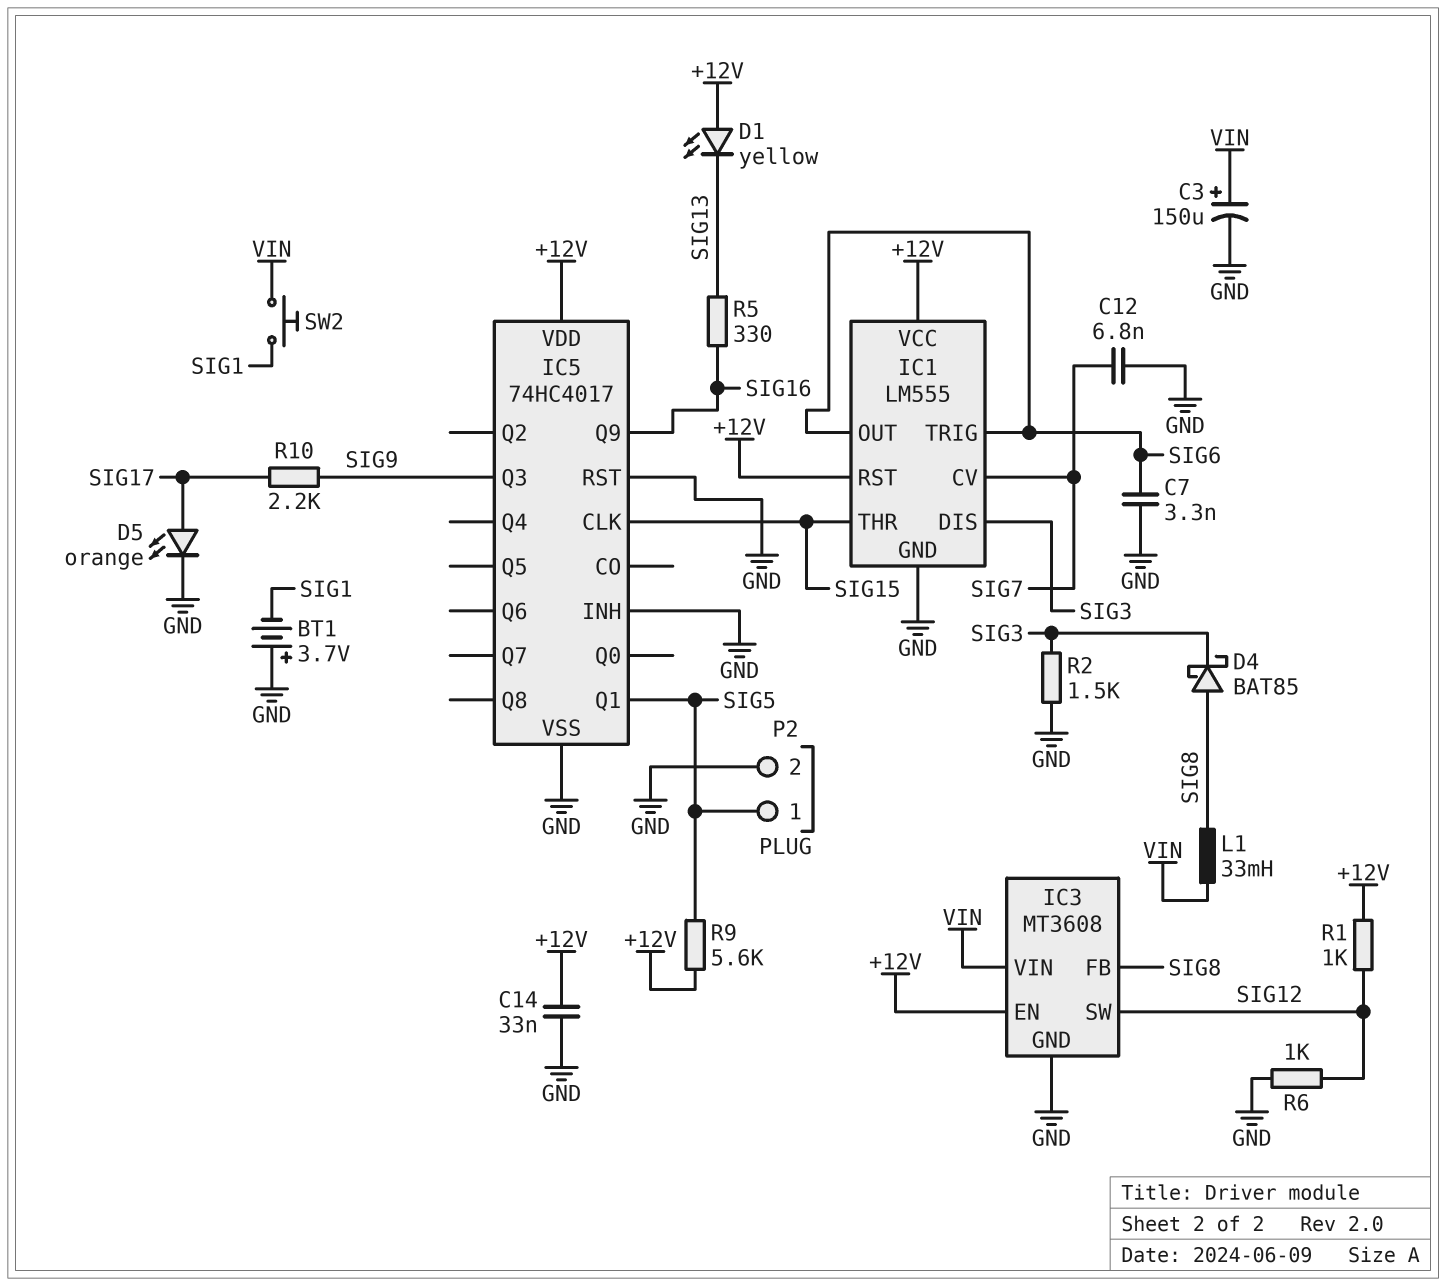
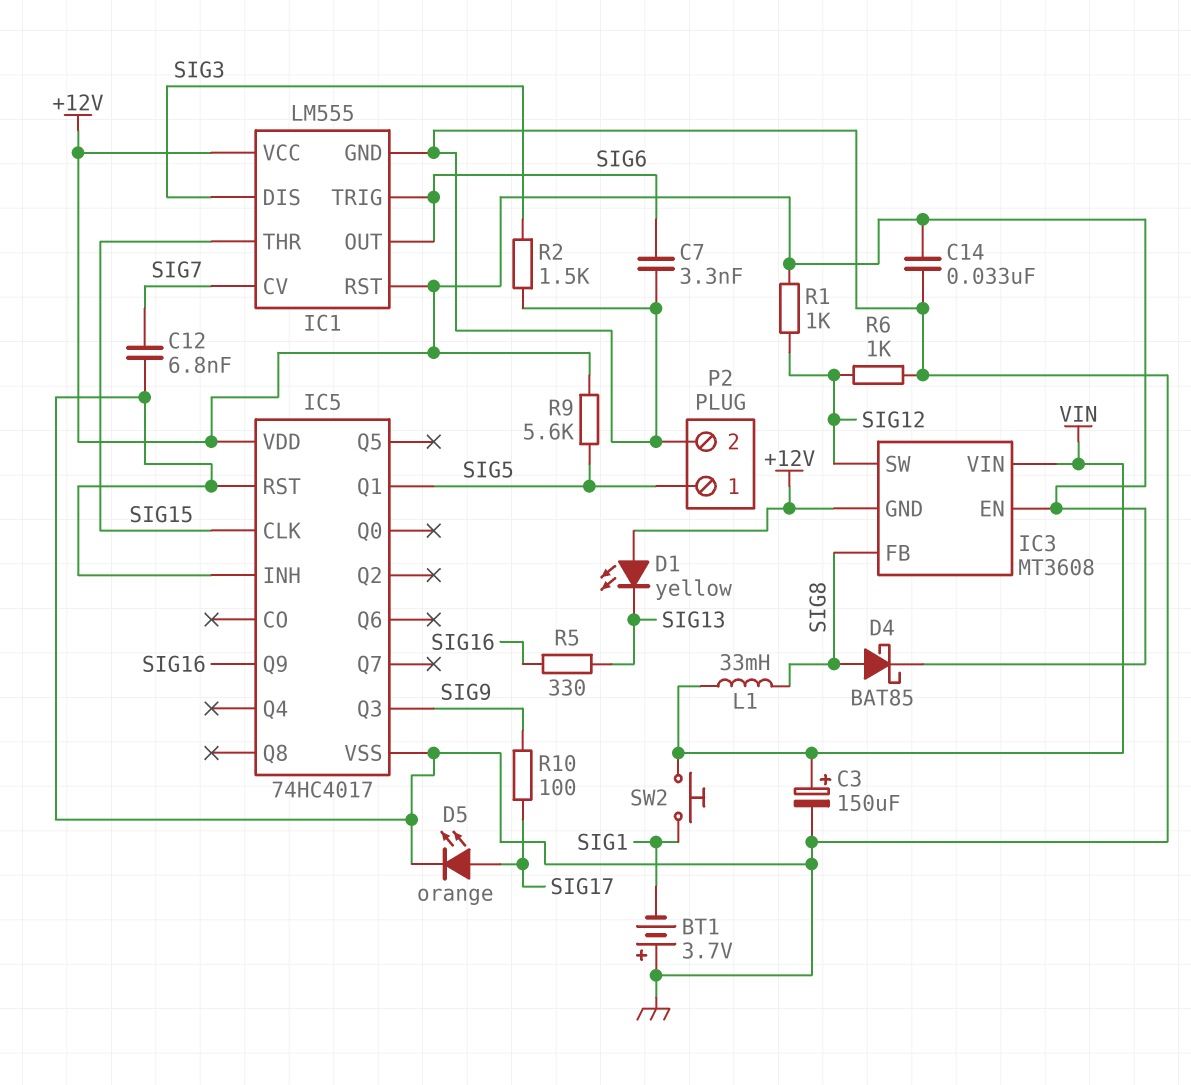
D4: schottky BAT85 (A SIG8, K SIG3) -> schottky BAT85 (A SIG8, K +12V)
IC3 pin GND: GND -> +12V
R10: 2.2k (SIG9, SIG17) -> 100 (SIG9, SIG17)

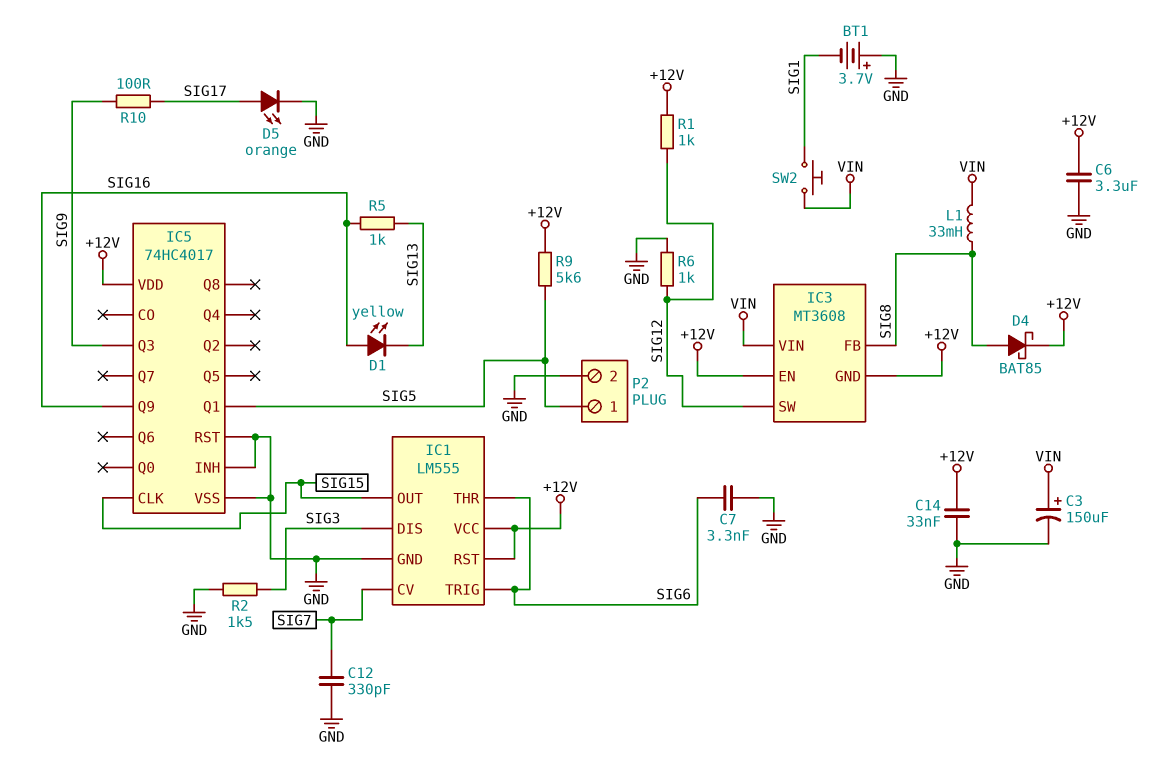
C6: none -> 3.3uF (+12V, GND)
C12: 6.8nF (GND, SIG7) -> 330pF (GND, SIG7)
D1: LED yellow (A +12V, K SIG13) -> LED yellow (A SIG16, K SIG13)
IC1 pin OUT: SIG6 -> SIG15
IC1 pin THR: SIG15 -> SIG6
R5: 330 (SIG13, SIG16) -> 1k (SIG13, SIG16)

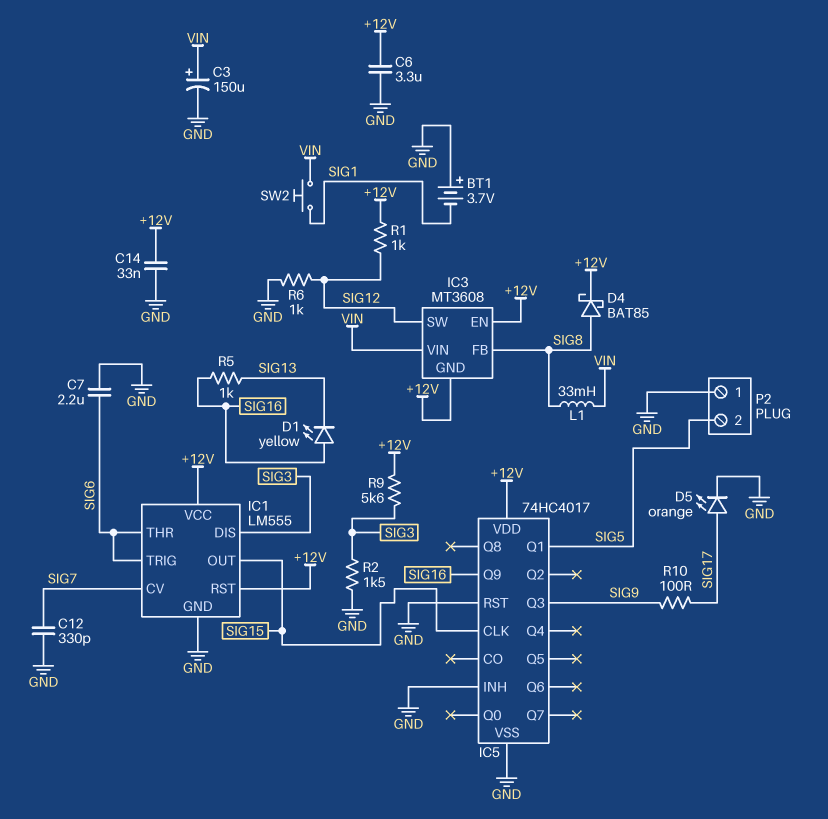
C7: 3.3nF (GND, SIG6) -> 2.2uF (GND, SIG6)
P2 pin 1: SIG5 -> GND
P2 pin 2: GND -> SIG5
R9: 5.6k (+12V, SIG5) -> 5.6k (+12V, SIG3)

